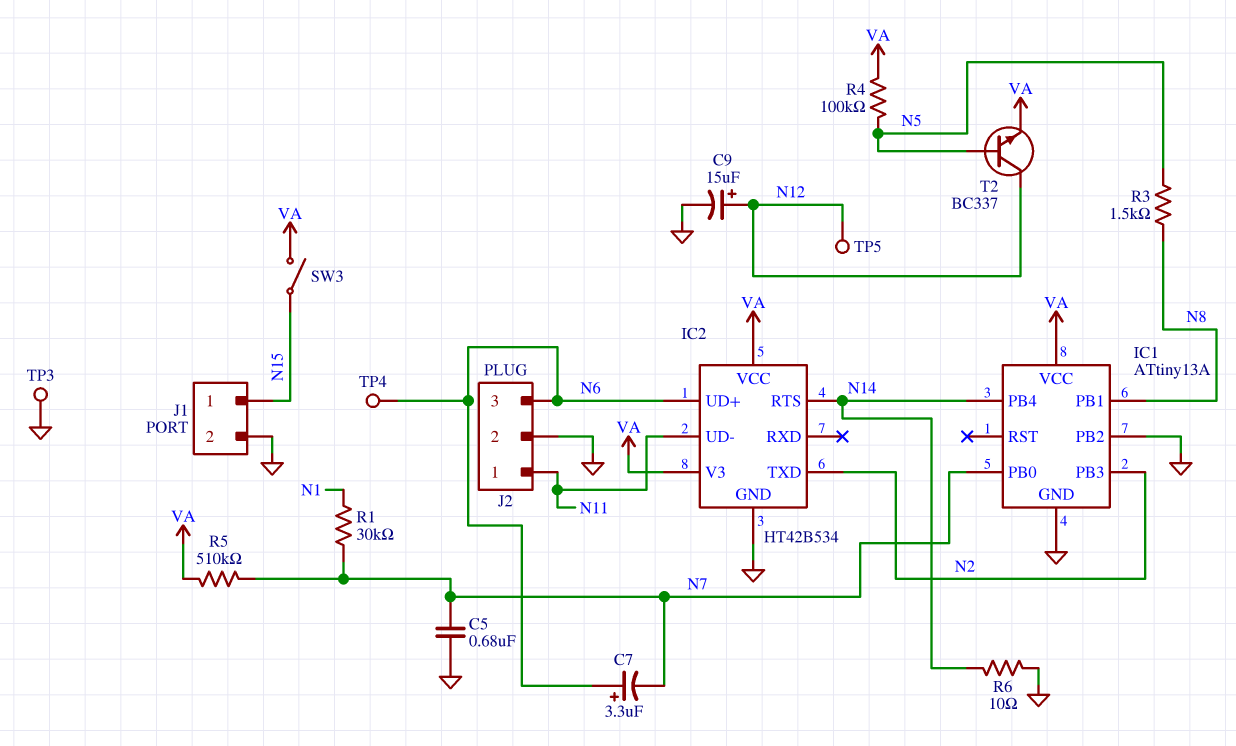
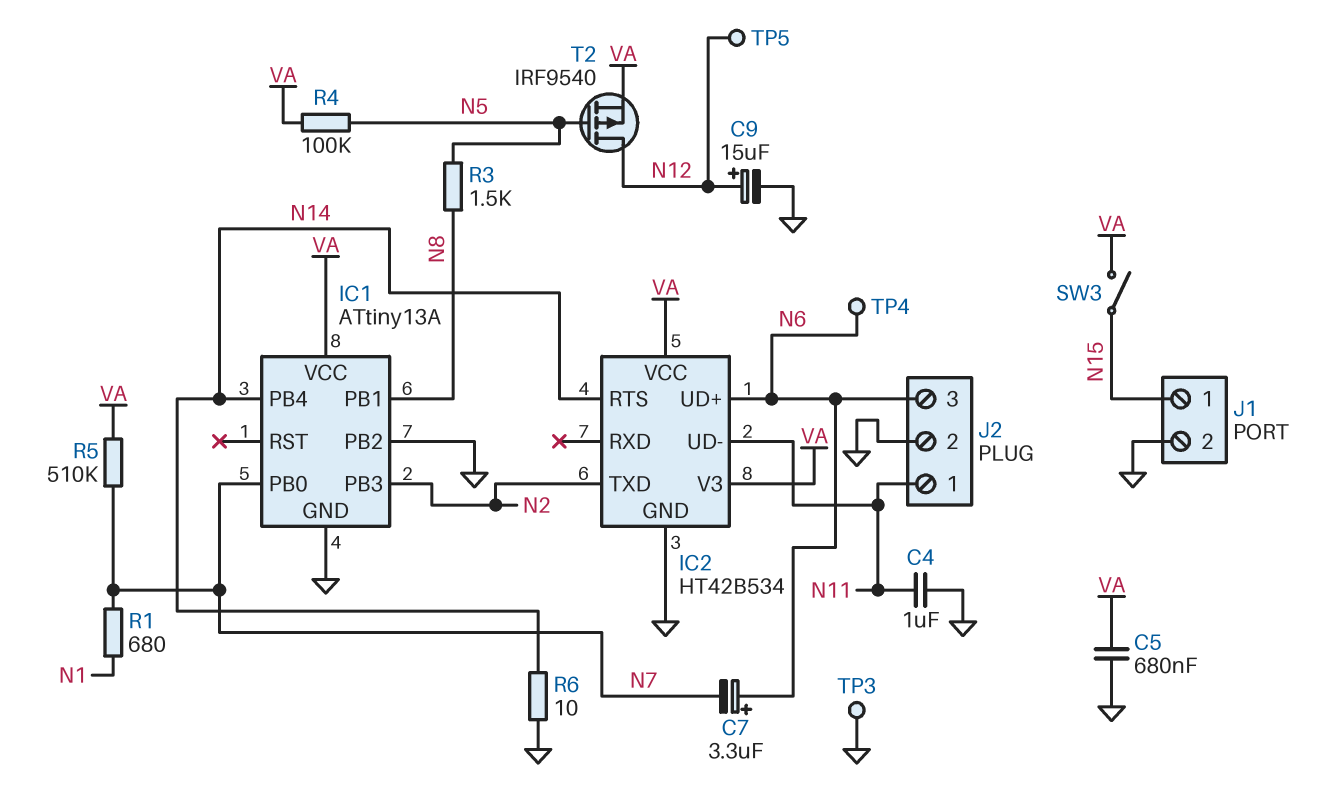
C4: none -> 1uF (GND, N11)
C5: 680nF (GND, N7) -> 680nF (GND, VA)
R1: 30k (N1, N7) -> 680 (N1, N7)
T2: NPN BC337 (B N5, C N12, E VA) -> PMOS IRF9540 (G N5, D N12, S VA)

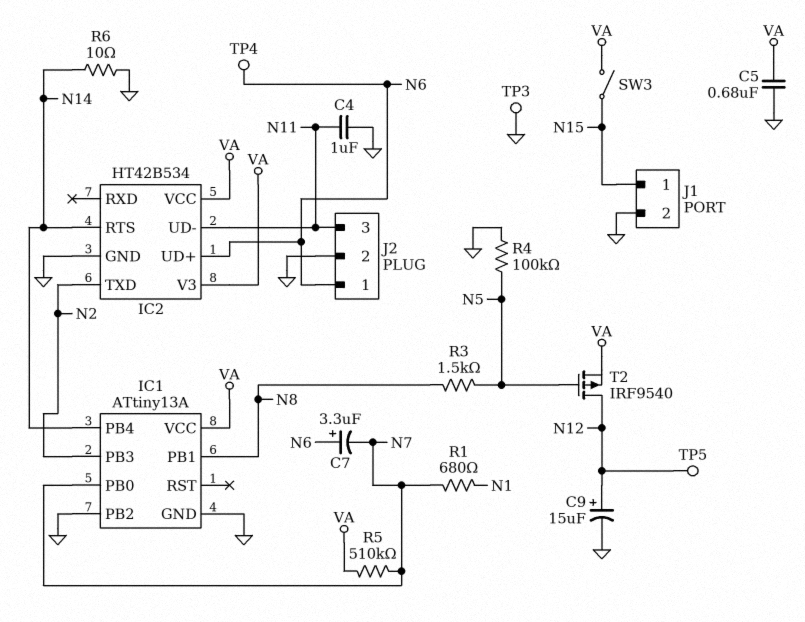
J2 pin 1: N11 -> N6
J2 pin 3: N6 -> N11
R4: 100k (N5, VA) -> 100k (GND, N5)

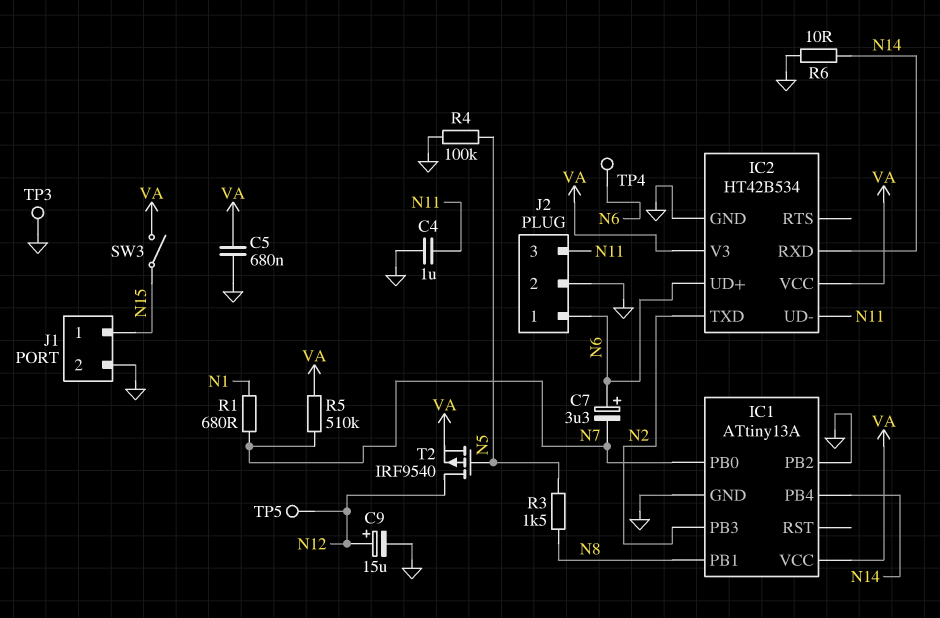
IC2 pin RTS: N14 -> none
IC2 pin RXD: none -> N14

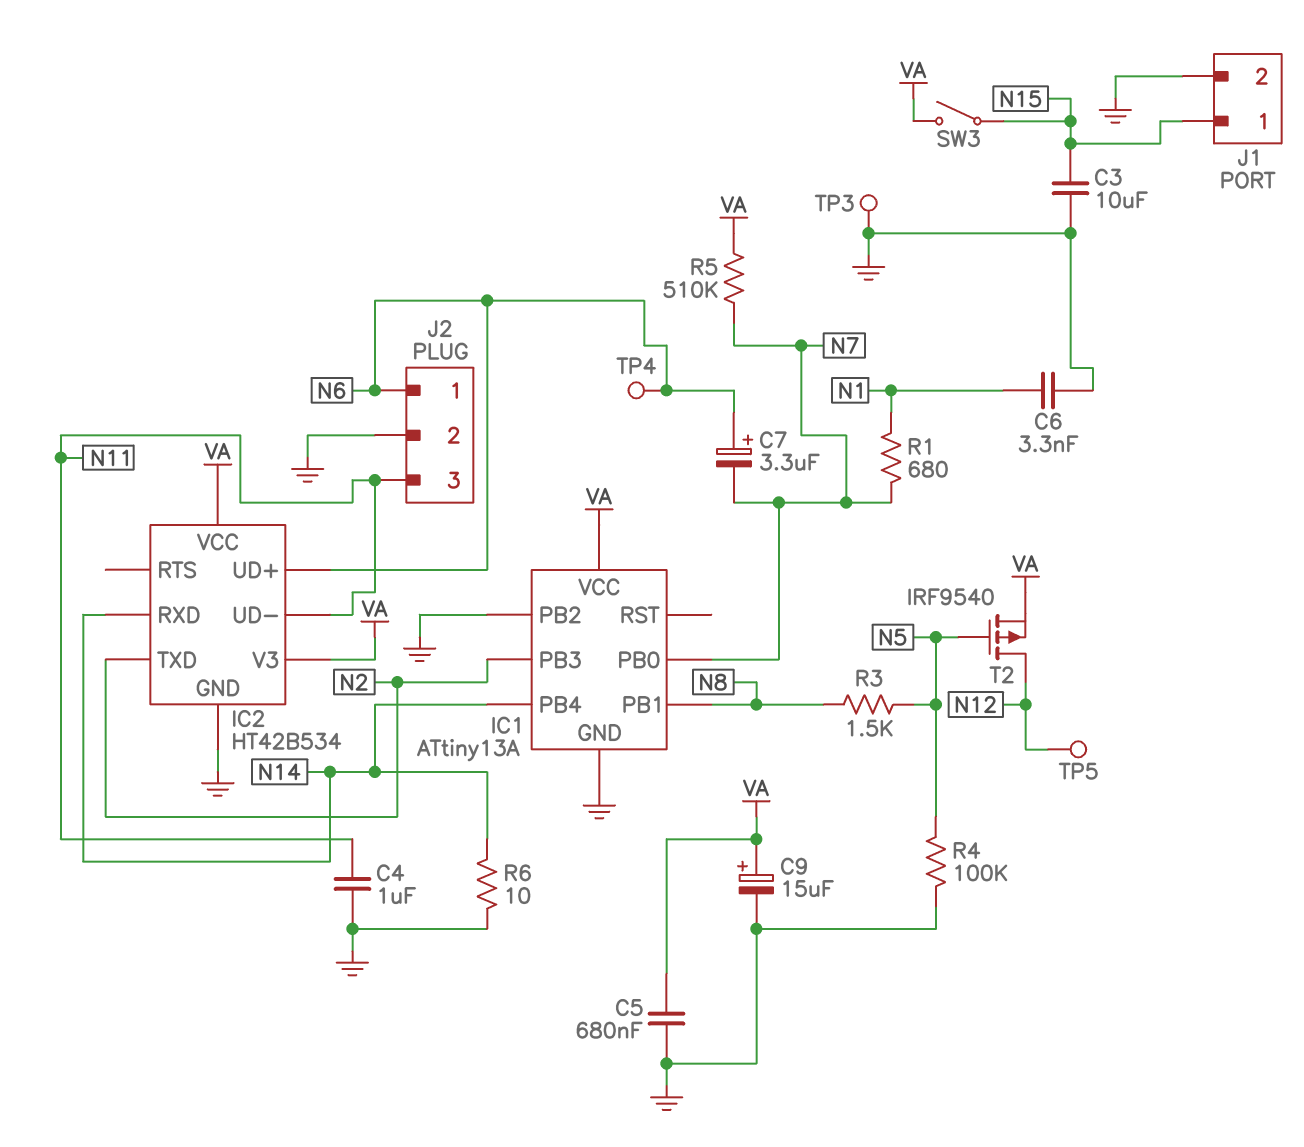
C3: none -> 10uF (GND, N15)
C6: none -> 3.3nF (GND, N1)
C9: 15uF (plus N12, minus GND) -> 15uF (plus VA, minus GND)

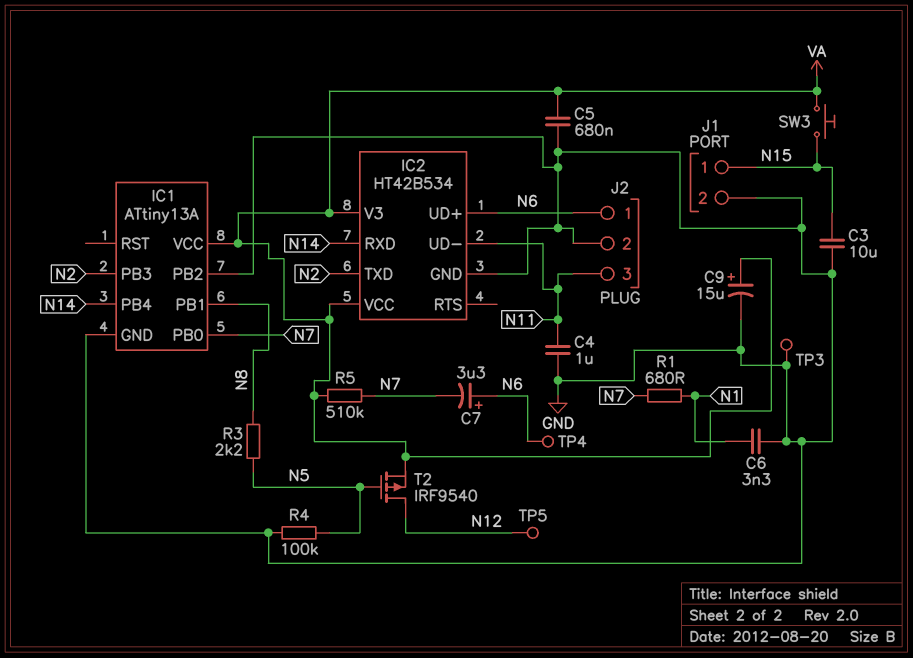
R3: 1.5k (N5, N8) -> 2.2k (N5, N8)
R6: 10 (GND, N14) -> none
SW3: switch (N15, VA) -> button (N15, VA)

